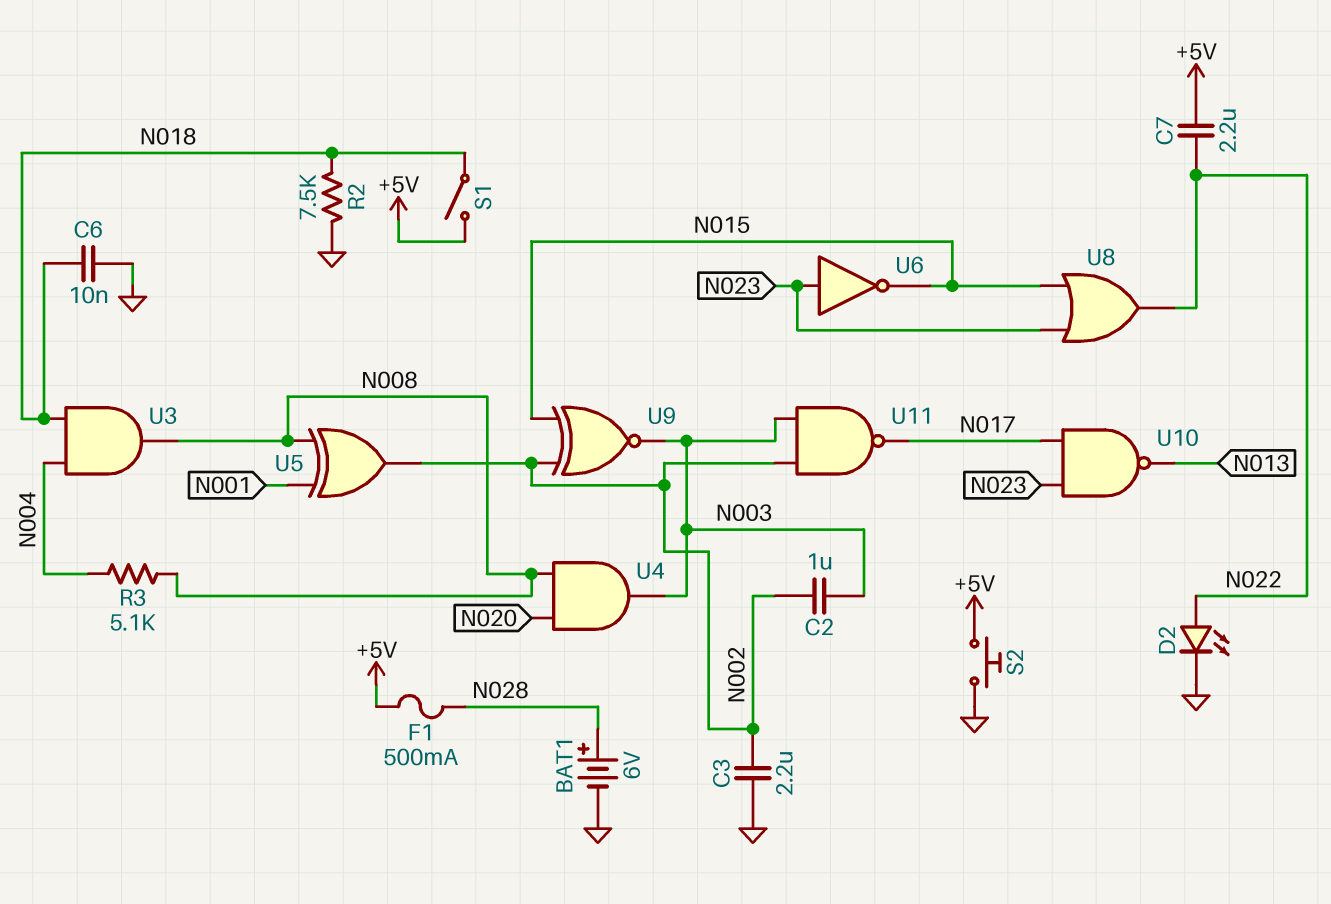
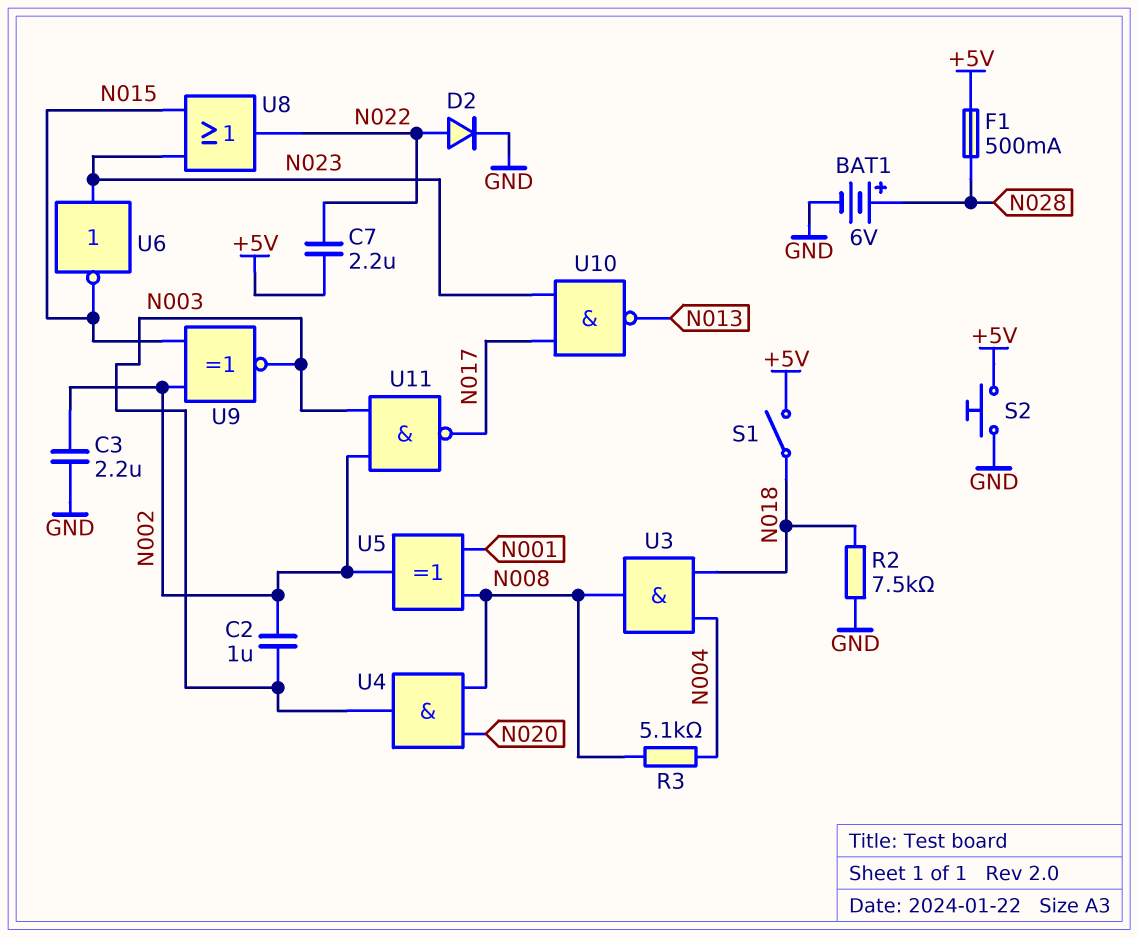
C6: 10nF (GND, N018) -> none
D2: LED (A N022, K GND) -> diode (A N022, K GND)

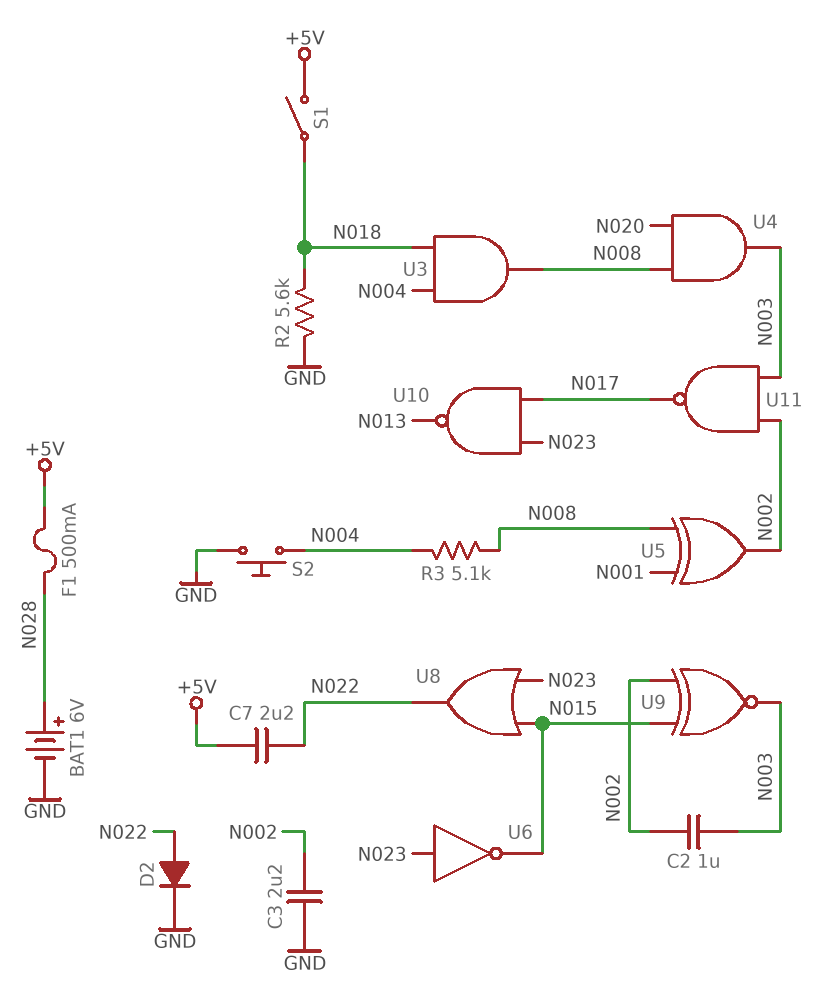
R2: 7.5k (GND, N018) -> 5.6k (GND, N018)
S2: button (+5V, GND) -> button (GND, N004)

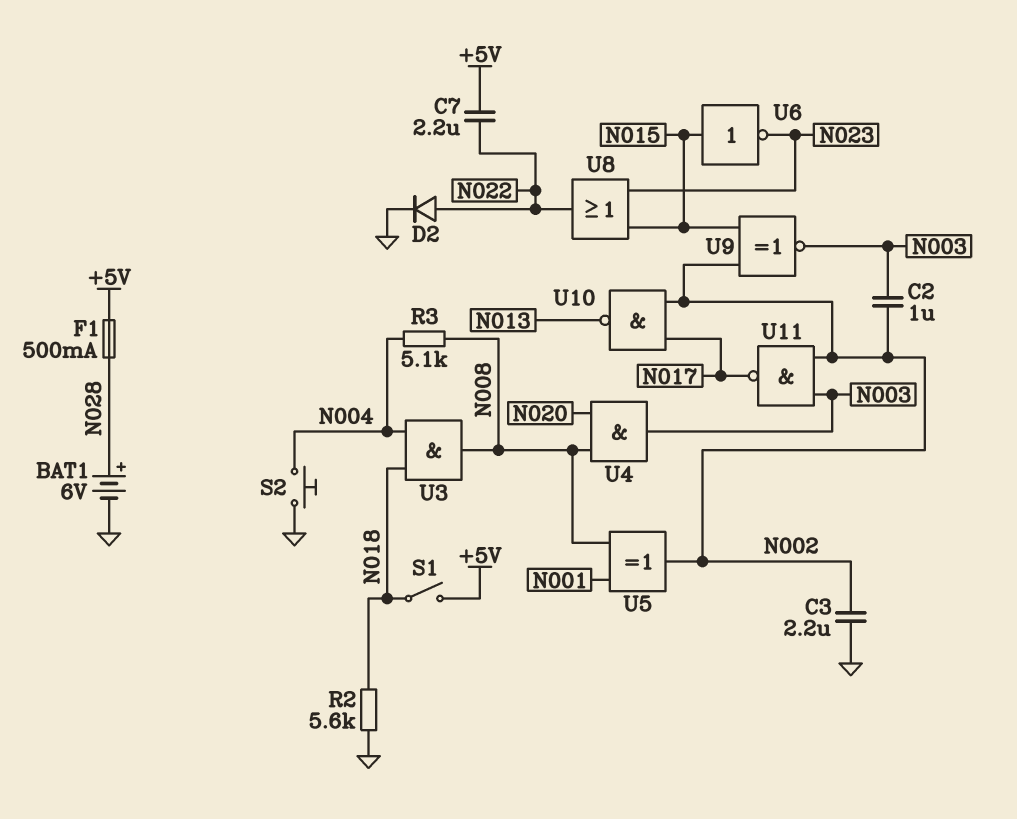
U6: NOT (in N023, out N015) -> NOT (in N015, out N023)
U10: NAND (in N017, in N023, out N013) -> NAND (in N002, in N017, out N013)

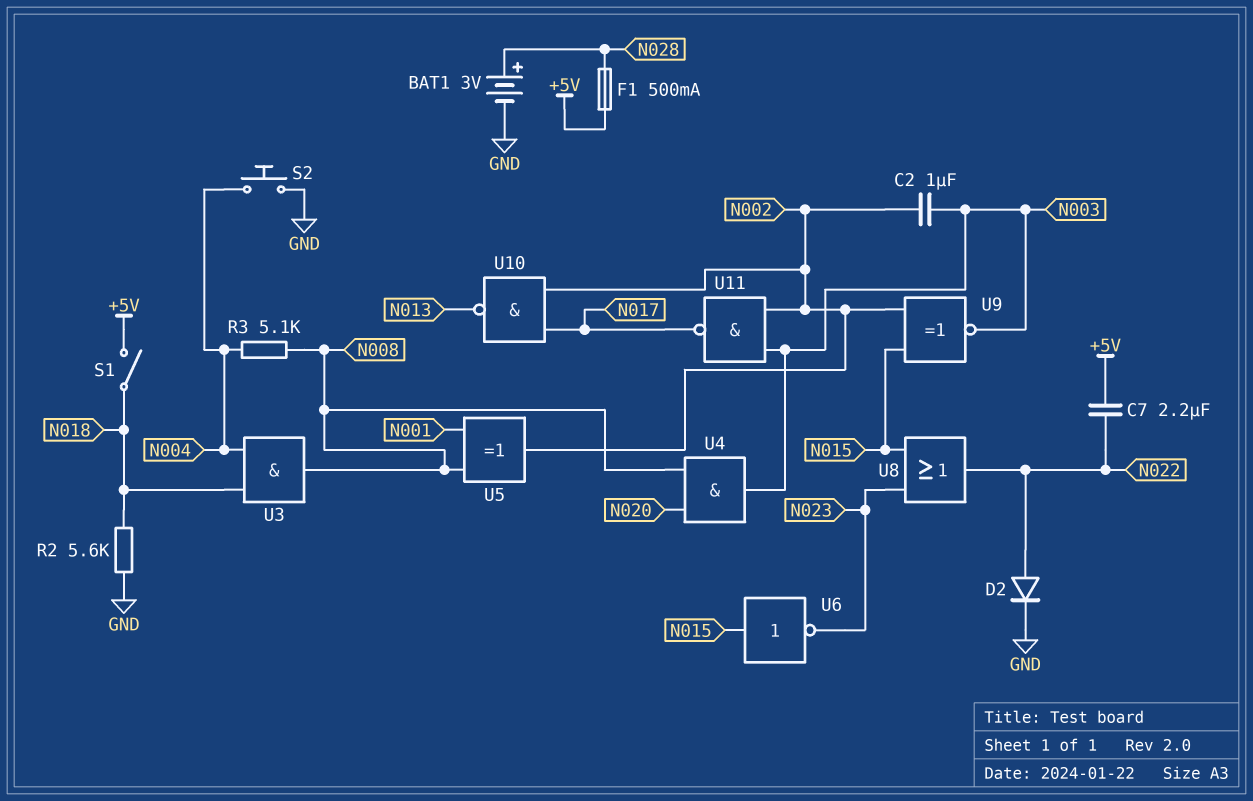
BAT1: 6V (plus N028, minus GND) -> 3V (plus N028, minus GND)
C3: 2.2uF (GND, N002) -> none

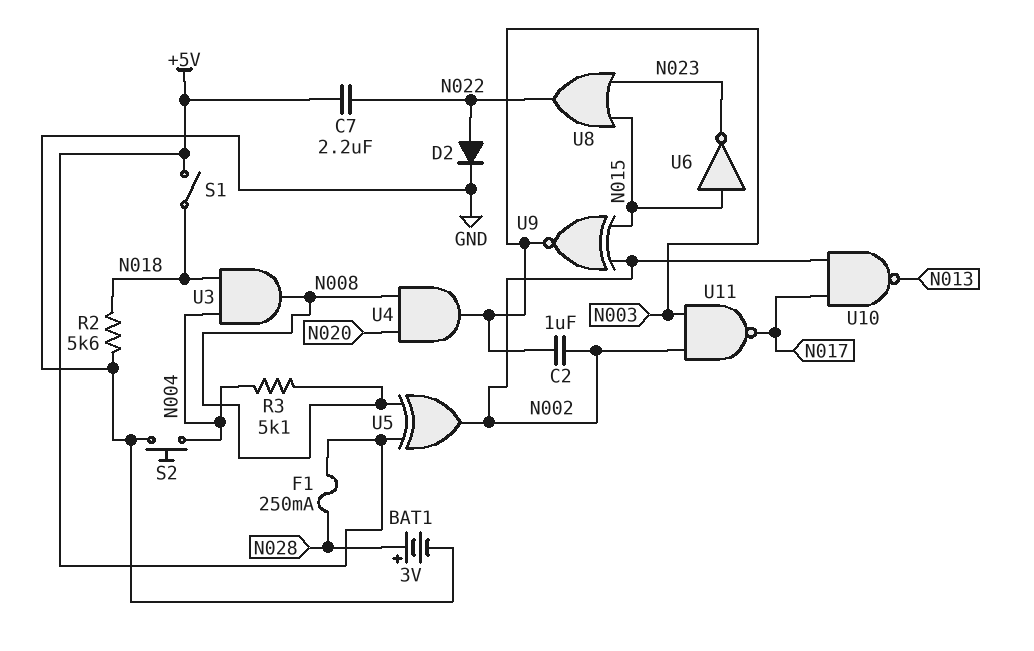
F1: 500mA (+5V, N028) -> 250mA (+5V, N028)
U5: XOR (in N001, in N008, out N002) -> XOR (in +5V, in N008, out N002)

